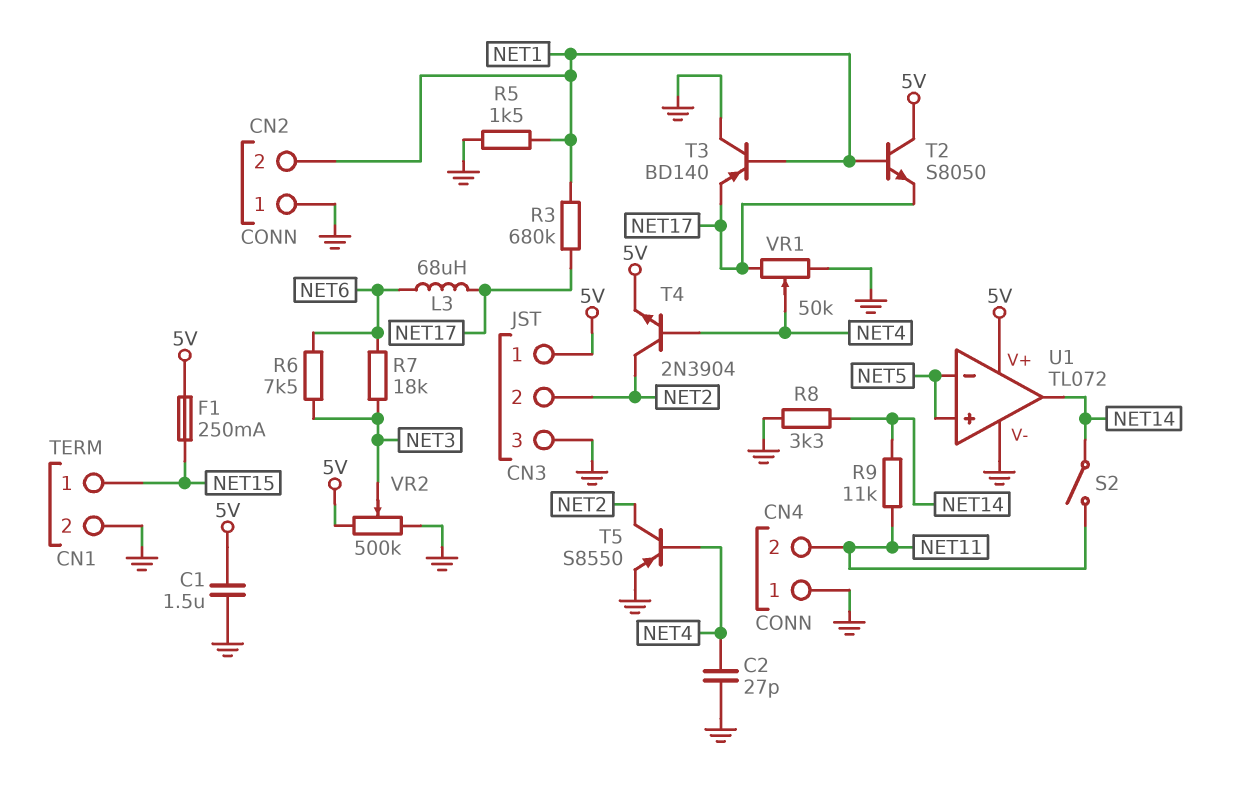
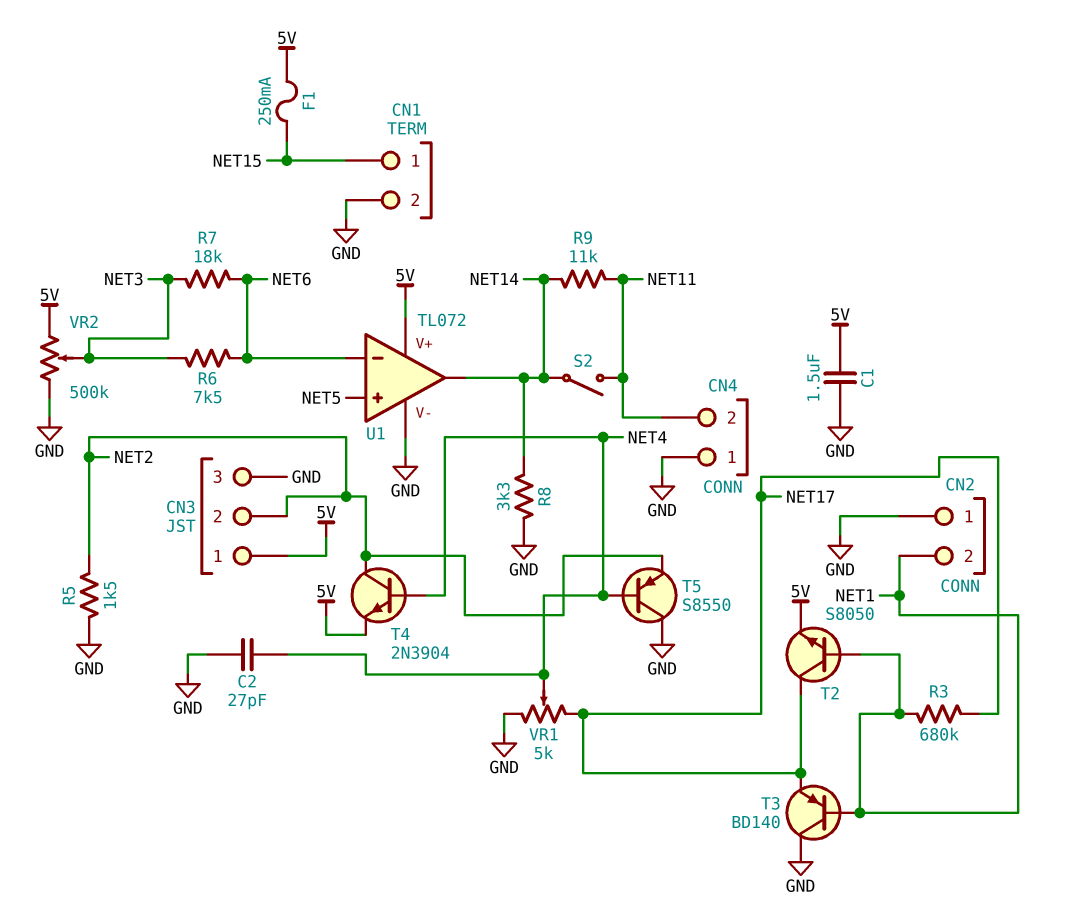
L3: 68uH (NET6, NET17) -> none
R5: 1.5k (GND, NET1) -> 1.5k (GND, NET2)
T2: NPN S8050 (B NET1, C 5V, E NET17) -> NPN S8050 (B NET1, C NET17, E 5V)
T5: PNP S8550 (B NET4, C NET2, E GND) -> PNP S8550 (B NET4, C GND, E NET2)
U1 pin in-: NET5 -> NET6
VR1: 50k (GND, NET17, wiper NET4) -> 5k (GND, NET17, wiper NET4)

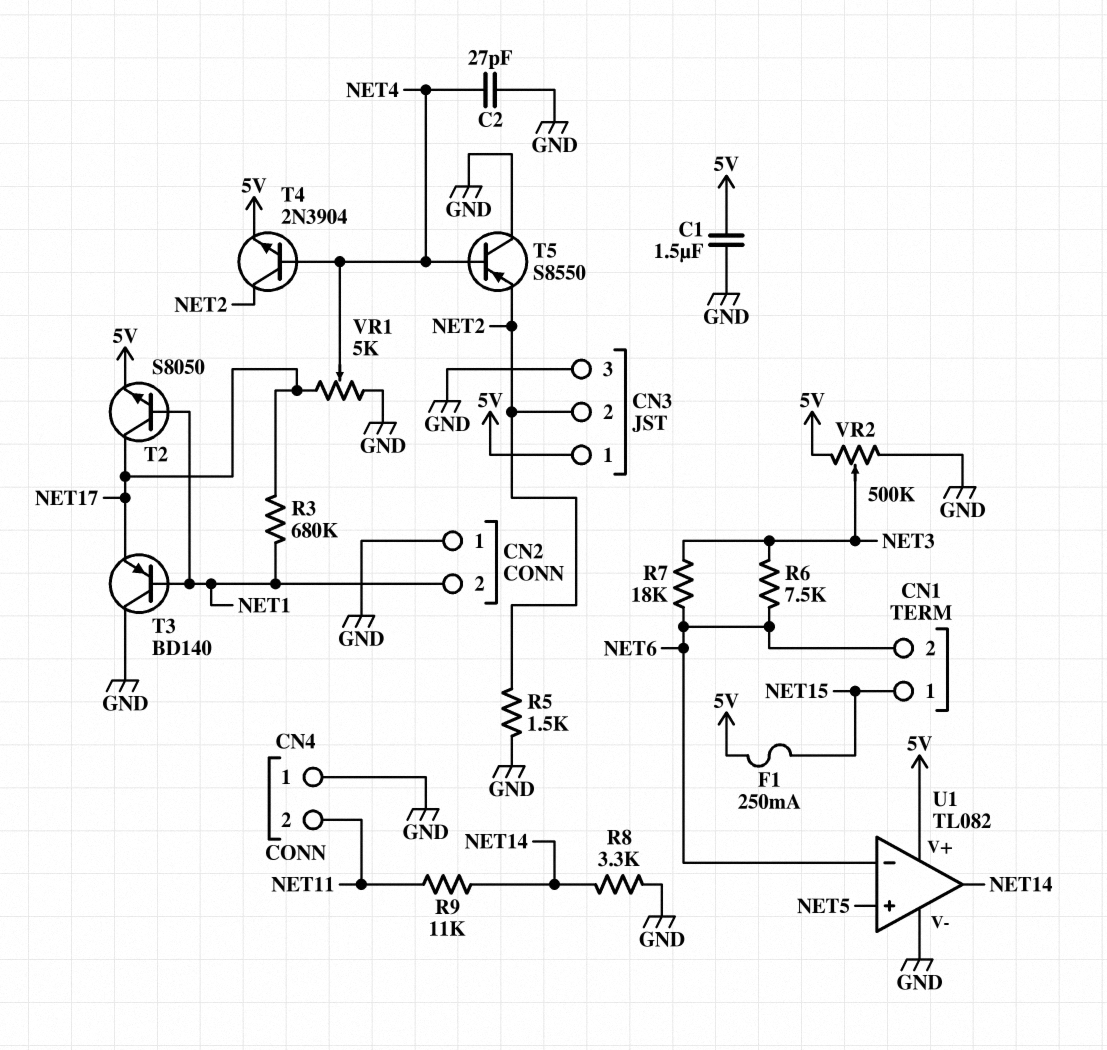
CN1 pin 2: GND -> NET6
S2: switch (NET11, NET14) -> none
U1: TL072 -> TL082

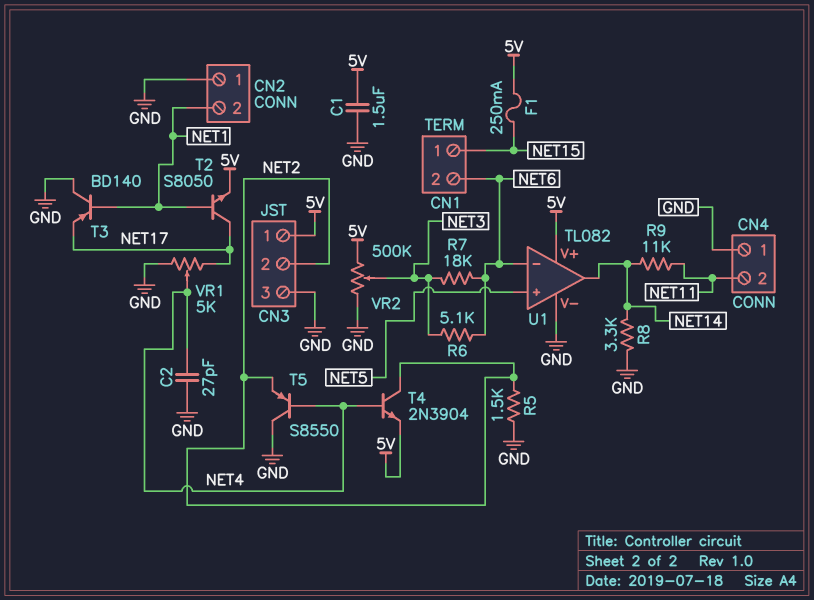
R3: 680k (NET1, NET17) -> none
R6: 7.5k (NET3, NET6) -> 5.1k (NET3, NET6)

